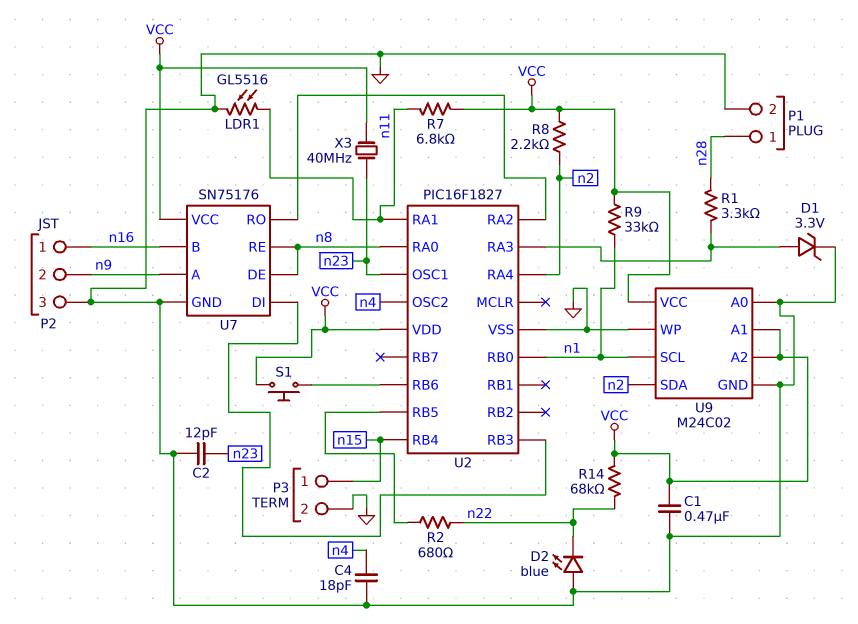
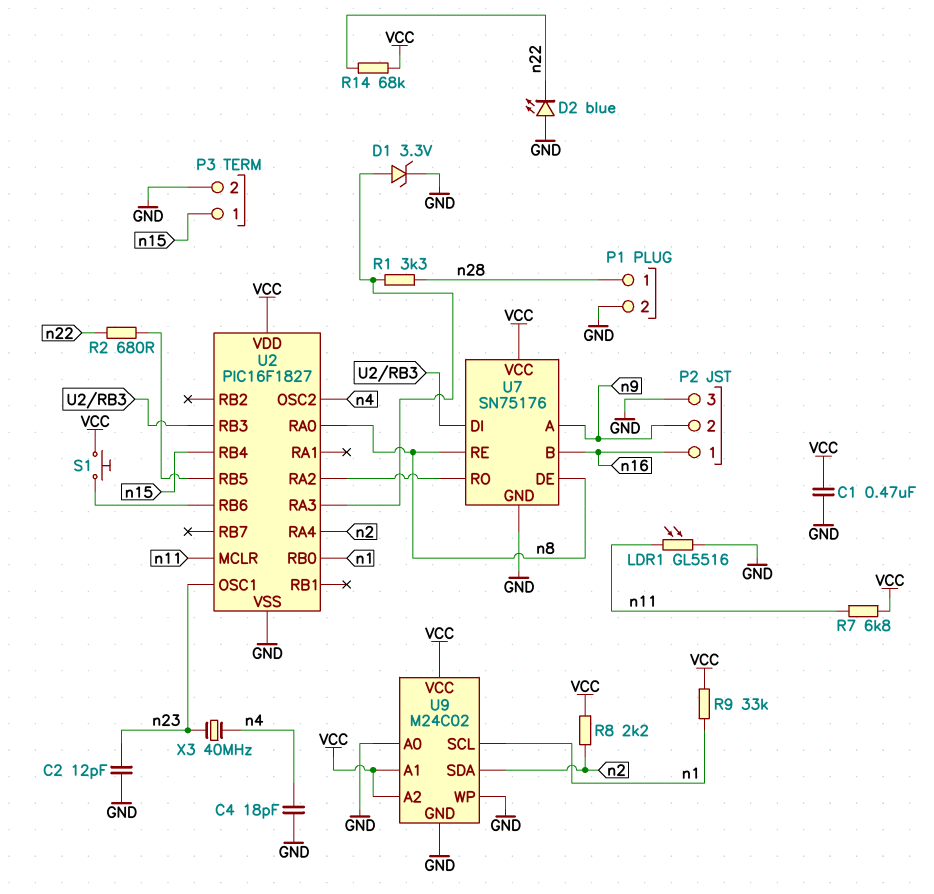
U2 pin MCLR: none -> n11
U2 pin RA1: n11 -> none
X3: 40MHz (VCC, n23) -> 40MHz (n4, n23)

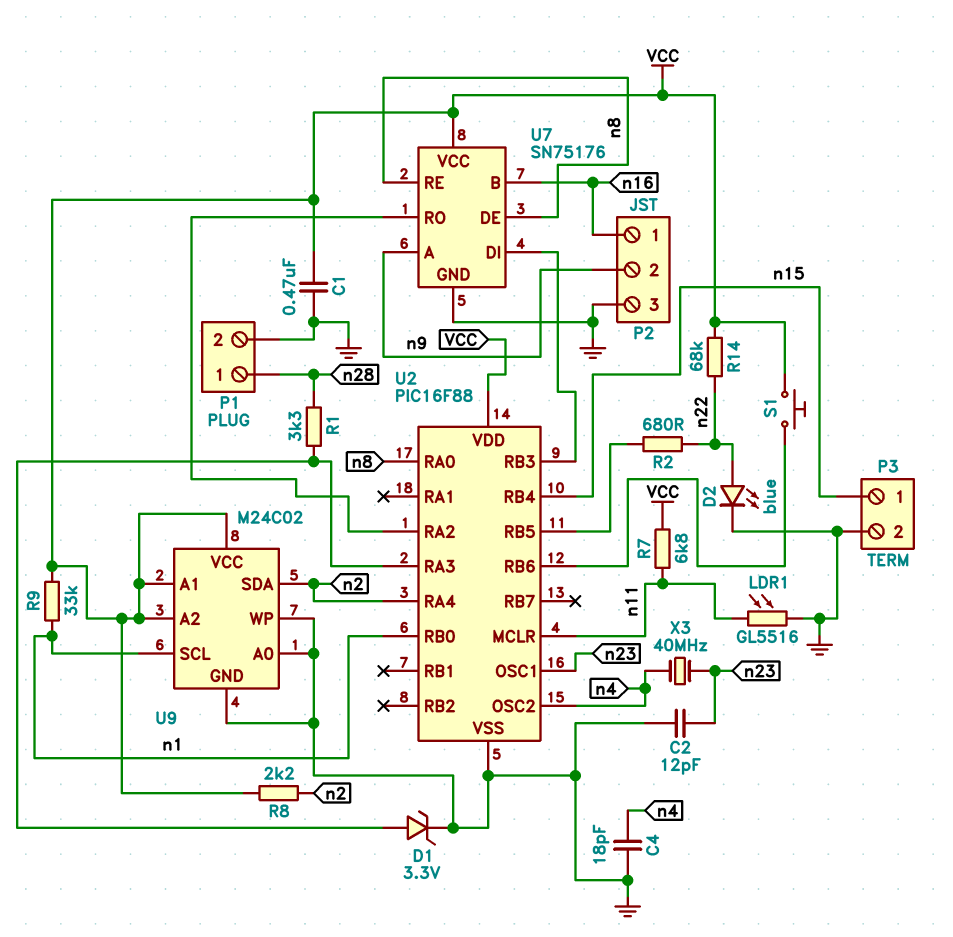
D2: LED blue (A GND, K n22) -> LED blue (A n22, K GND)
U2: PIC16F1827 -> PIC16F88

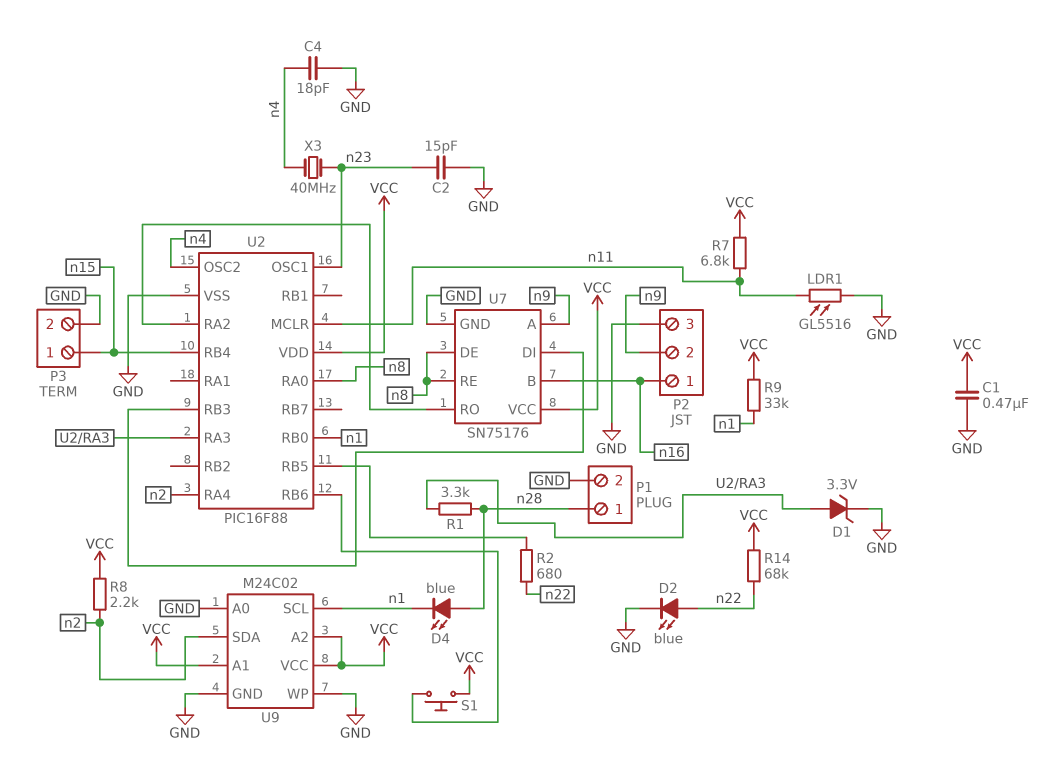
C2: 12pF (GND, n23) -> 15pF (GND, n23)
D4: none -> LED blue (A n28, K n1)

